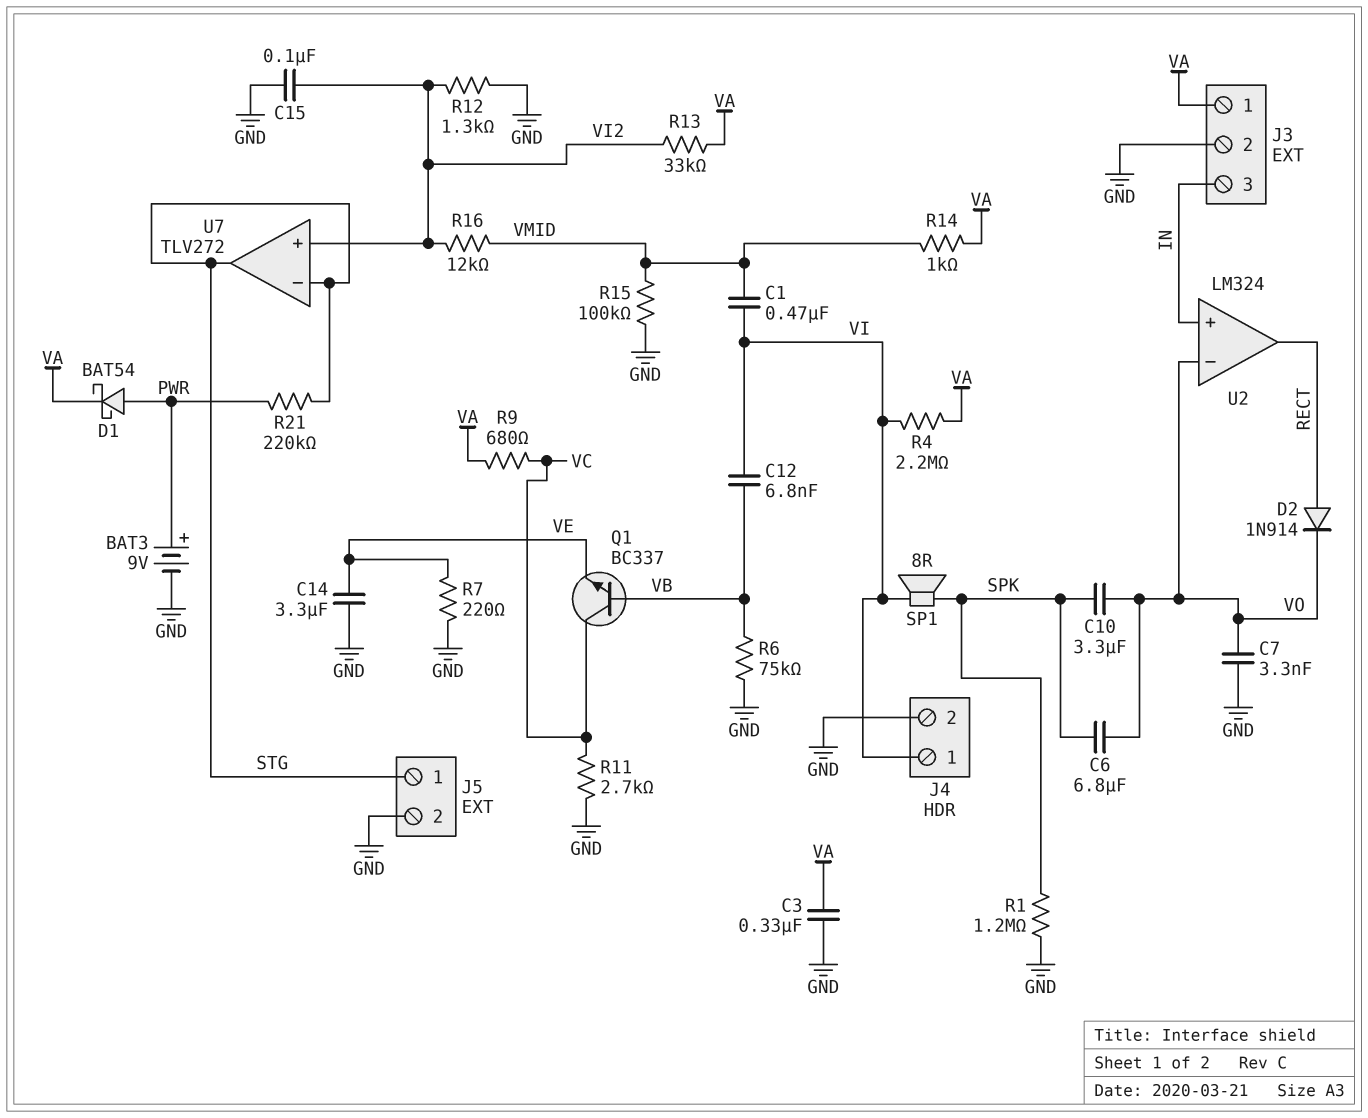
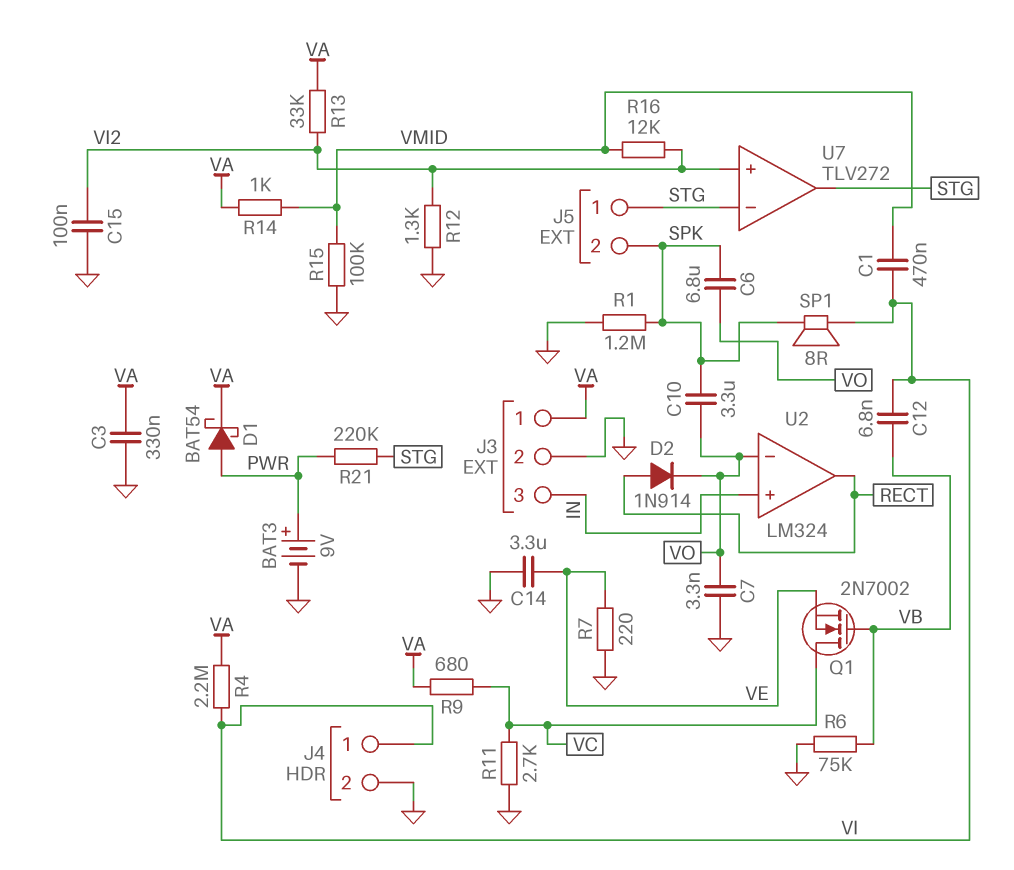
J5 pin 2: GND -> SPK
Q1: NPN BC337 (B VB, C VC, E VE) -> NMOS 2N7002 (G VB, D VC, S VE)

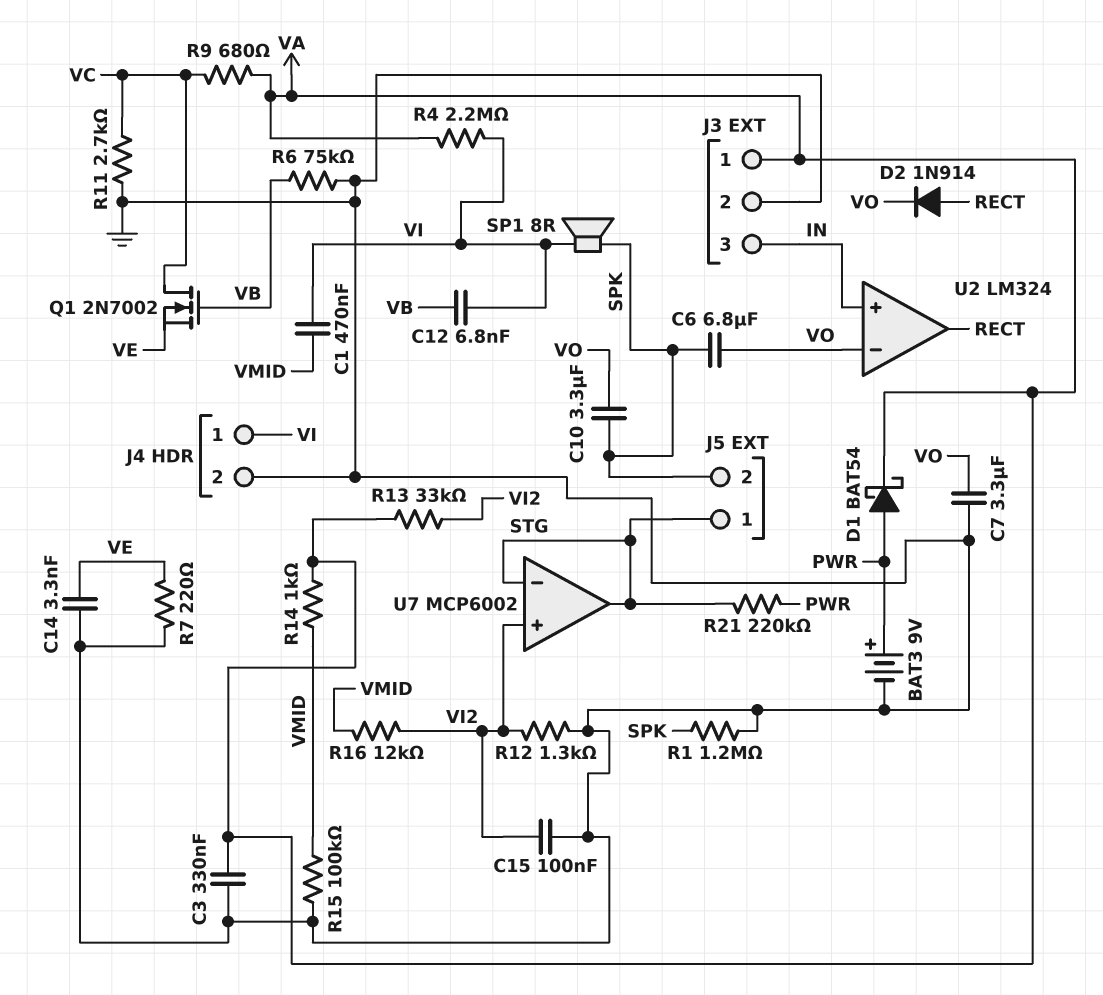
C7: 3.3nF (GND, VO) -> 3.3uF (GND, VO)
C14: 3.3uF (GND, VE) -> 3.3nF (GND, VE)
U7: TLV272 -> MCP6002

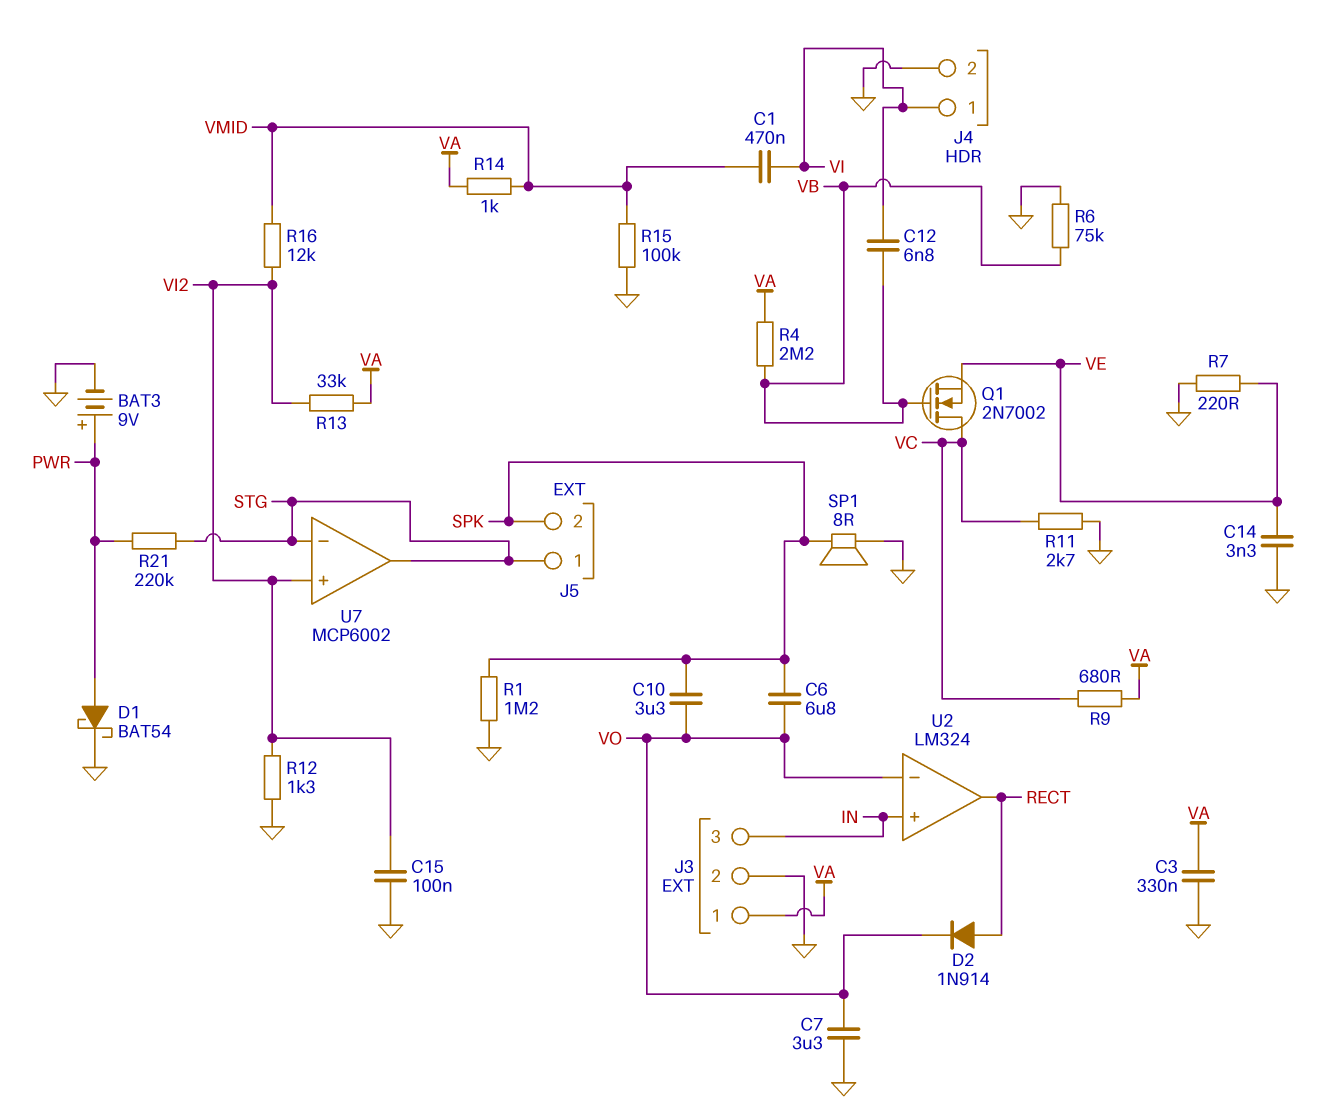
D1: schottky BAT54 (A PWR, K VA) -> schottky BAT54 (A PWR, K GND)
R4: 2.2M (VA, VI) -> 2.2M (VA, VB)
SP1: speaker 8R (SPK, VI) -> speaker 8R (GND, SPK)

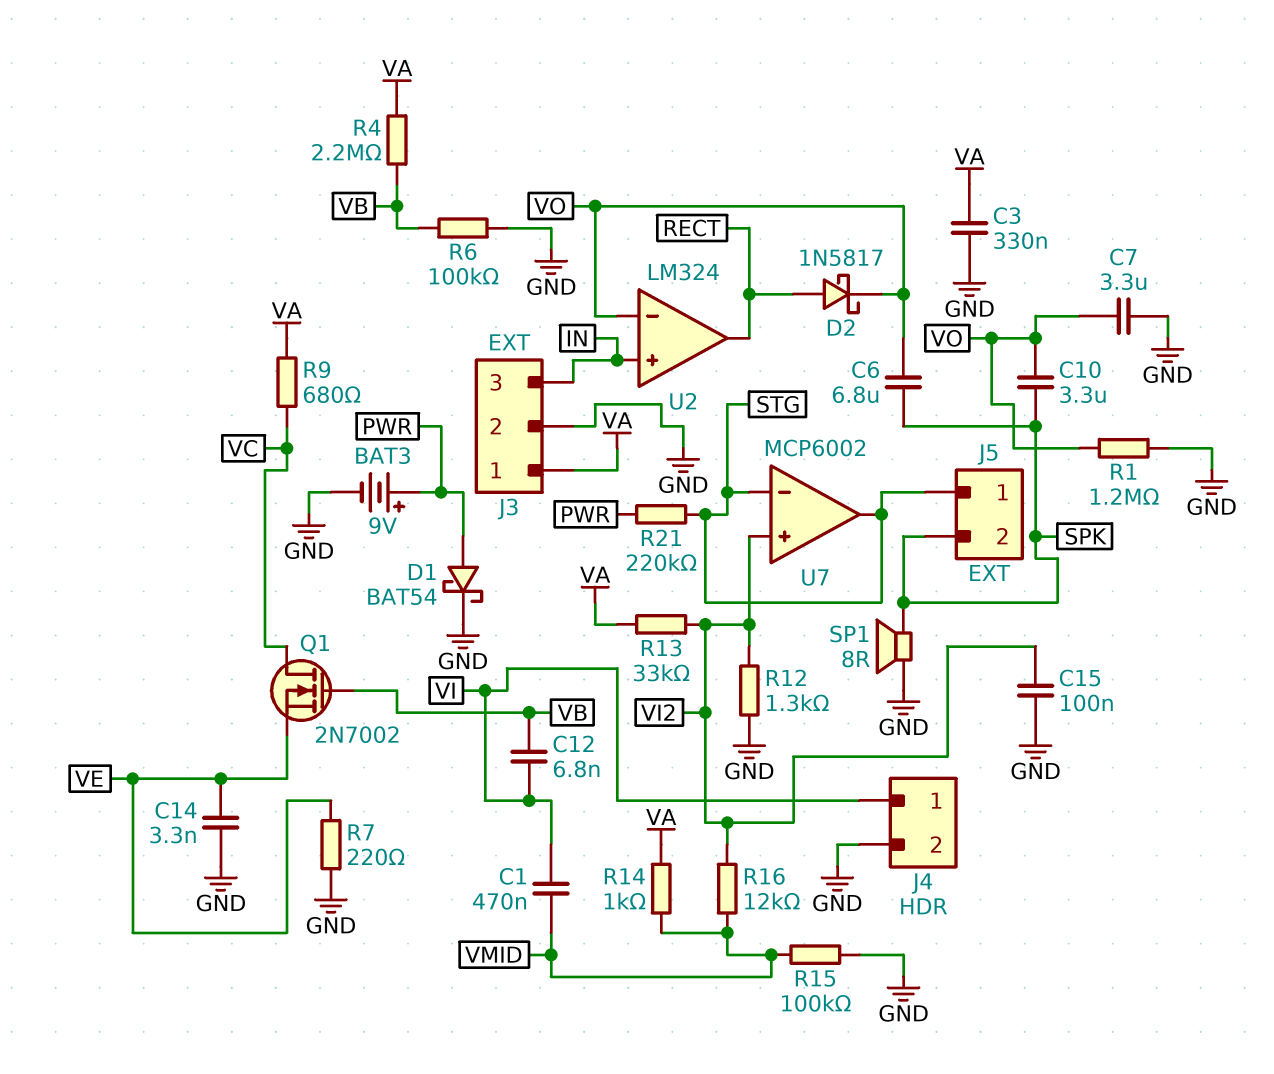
D2: diode 1N914 (A RECT, K VO) -> schottky 1N5817 (A RECT, K VO)
R1: 1.2M (GND, SPK) -> 1.2M (GND, VO)
R6: 75k (GND, VB) -> 100k (GND, VB)
R11: 2.7k (GND, VC) -> none

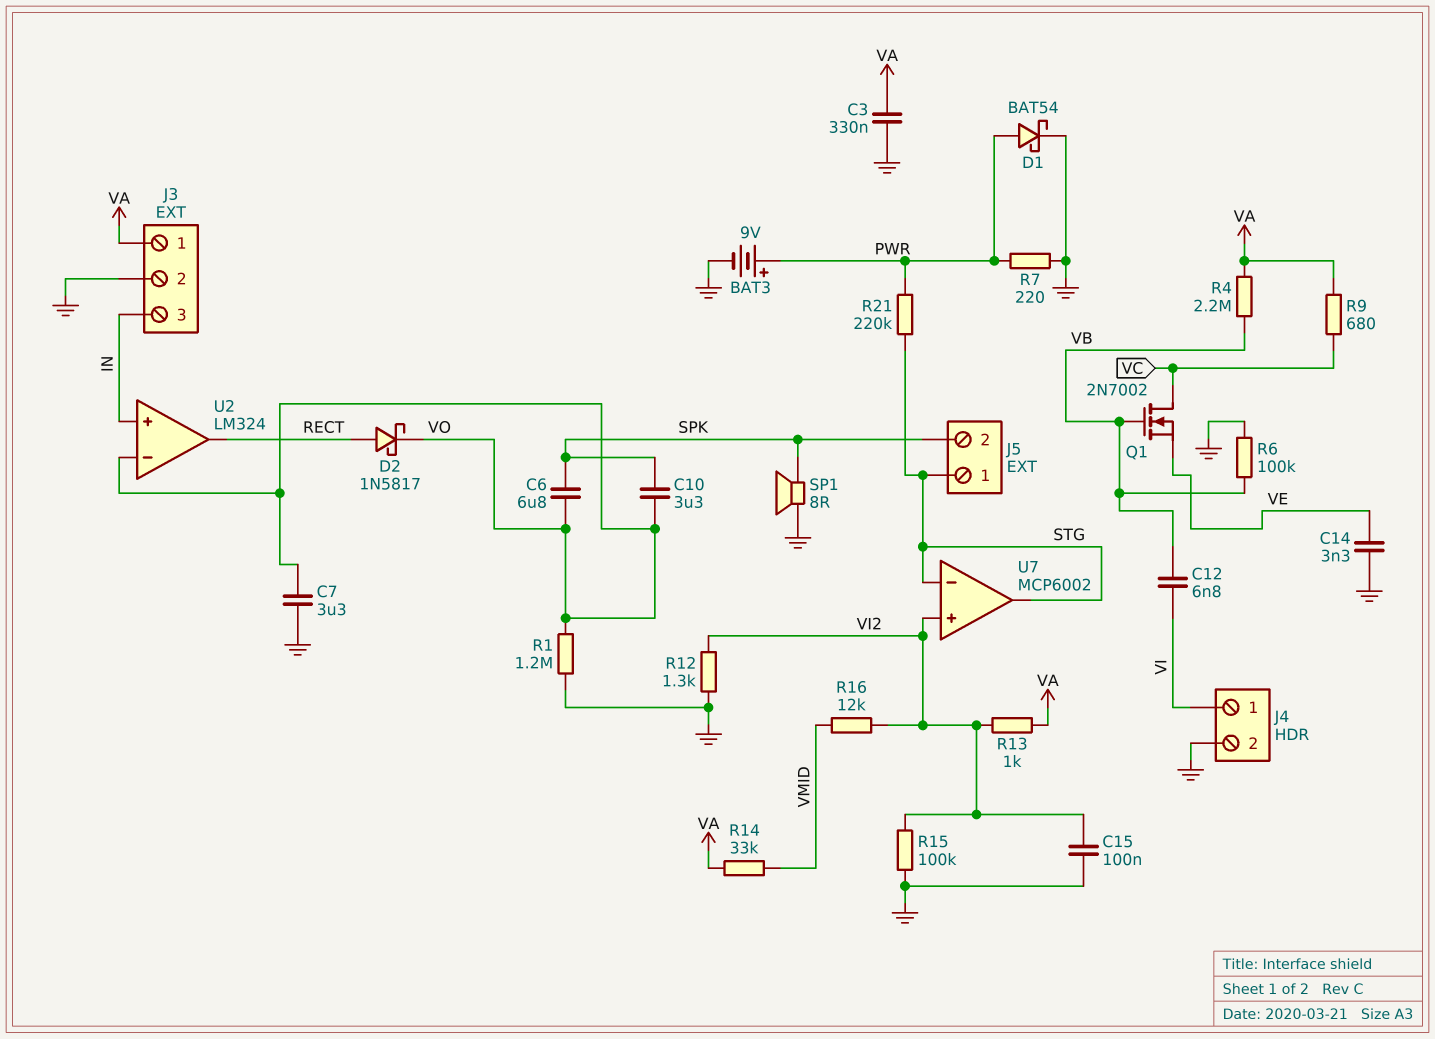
C1: 470nF (VI, VMID) -> none
R7: 220 (GND, VE) -> 220 (GND, PWR)
R13: 33k (VA, VI2) -> 1k (VA, VI2)
R14: 1k (VA, VMID) -> 33k (VA, VMID)
R15: 100k (GND, VMID) -> 100k (GND, VI2)

